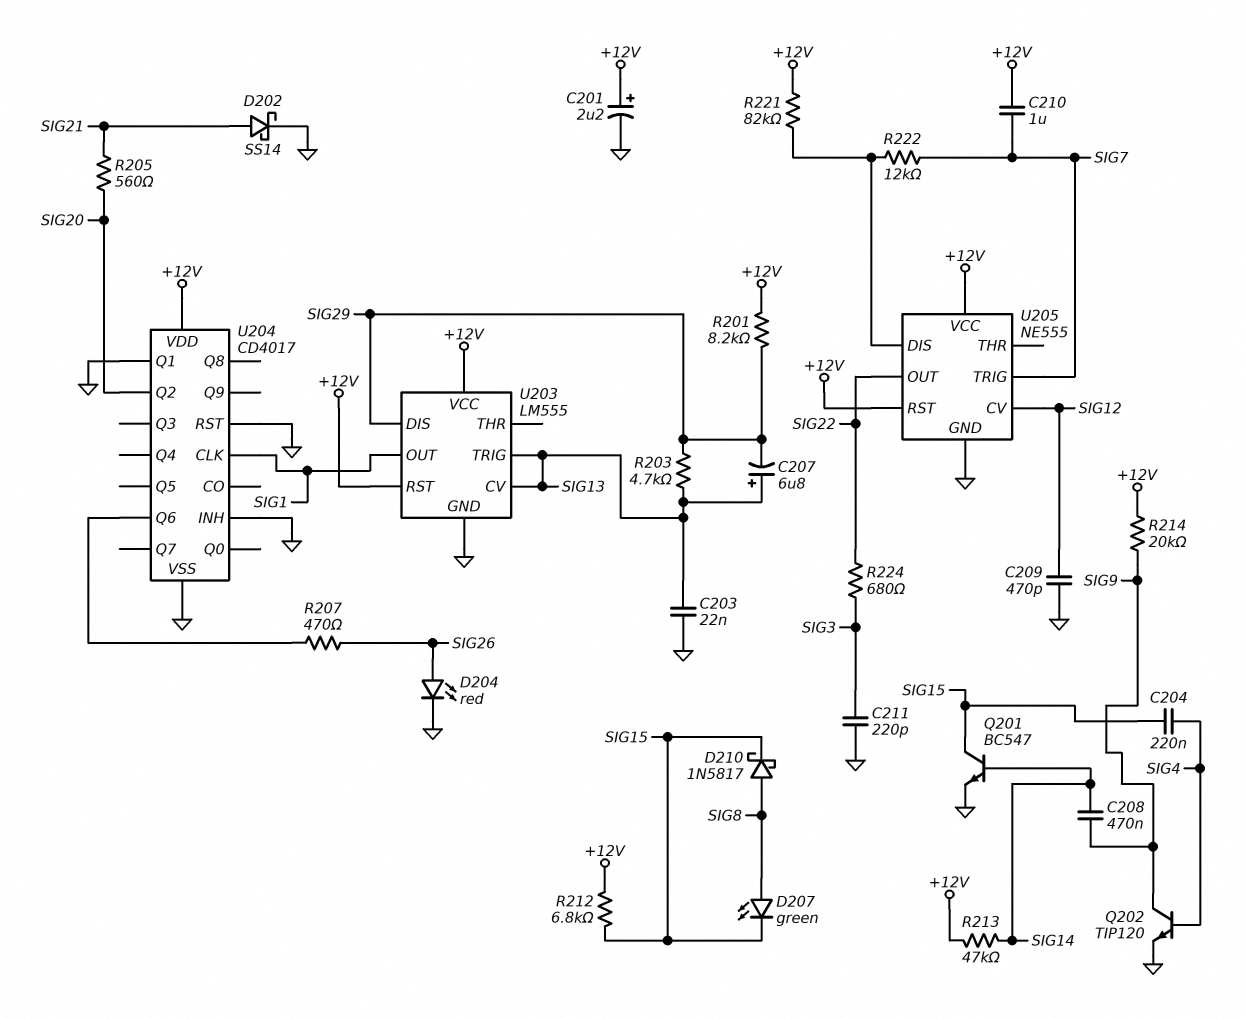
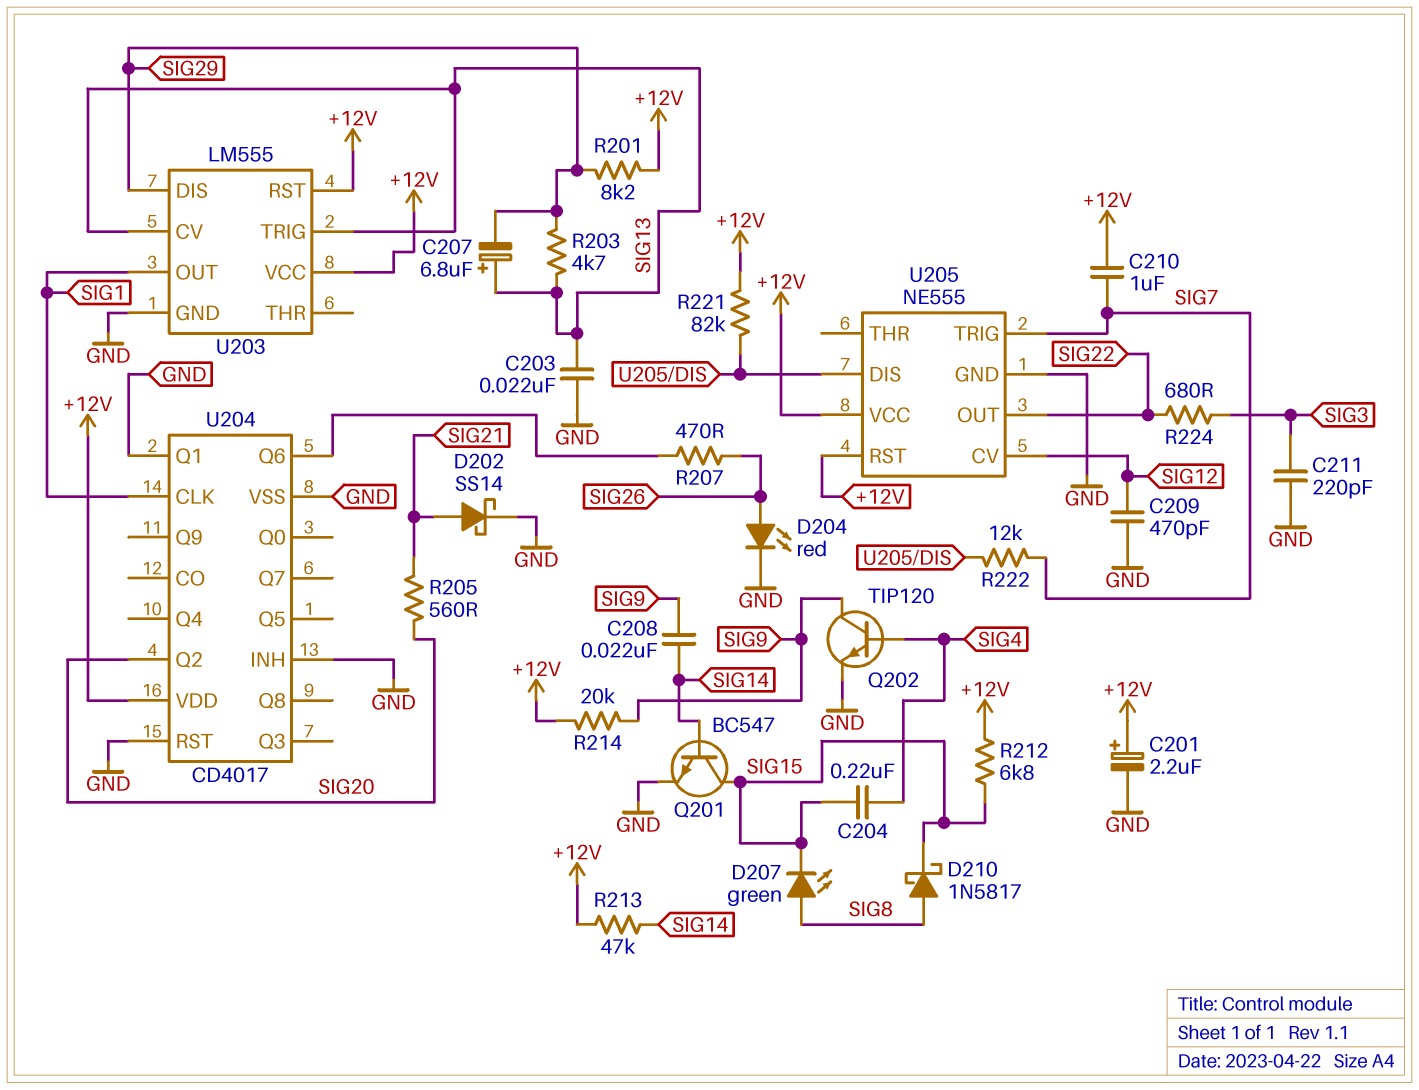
C208: 470nF (SIG9, SIG14) -> 22nF (SIG9, SIG14)

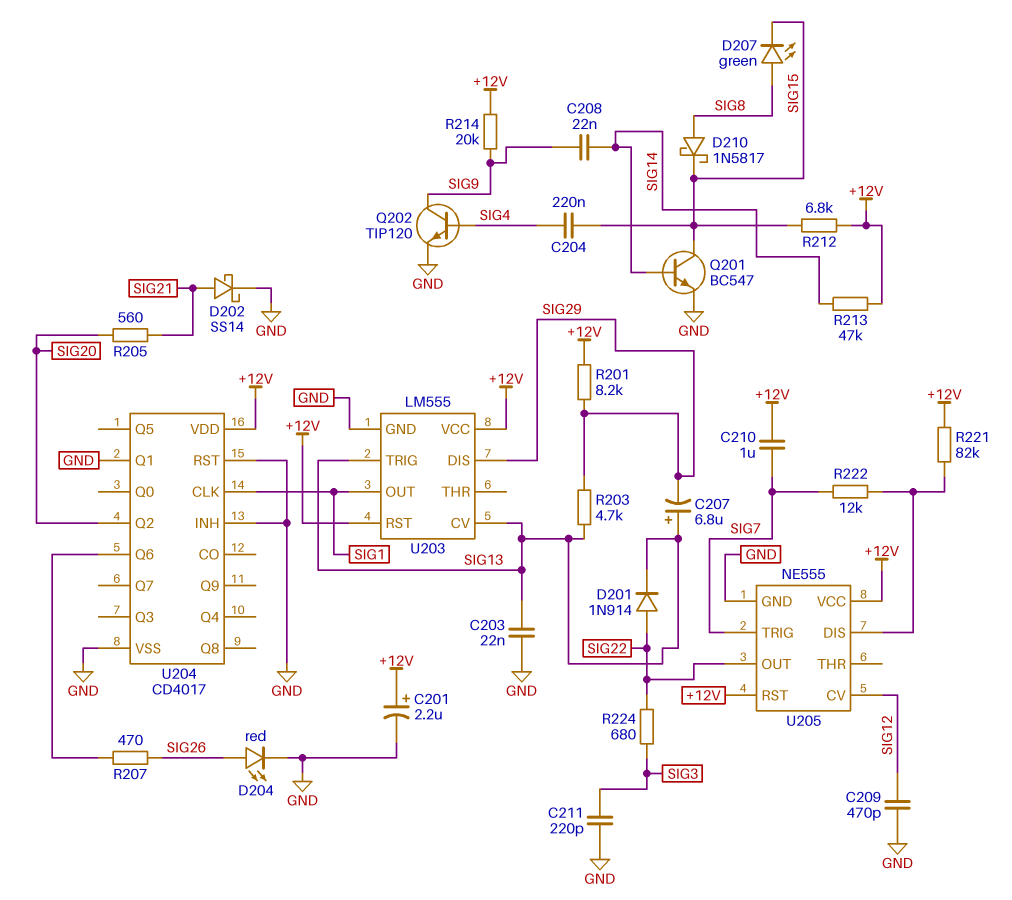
D201: none -> diode 1N914 (A SIG22, K SIG13)

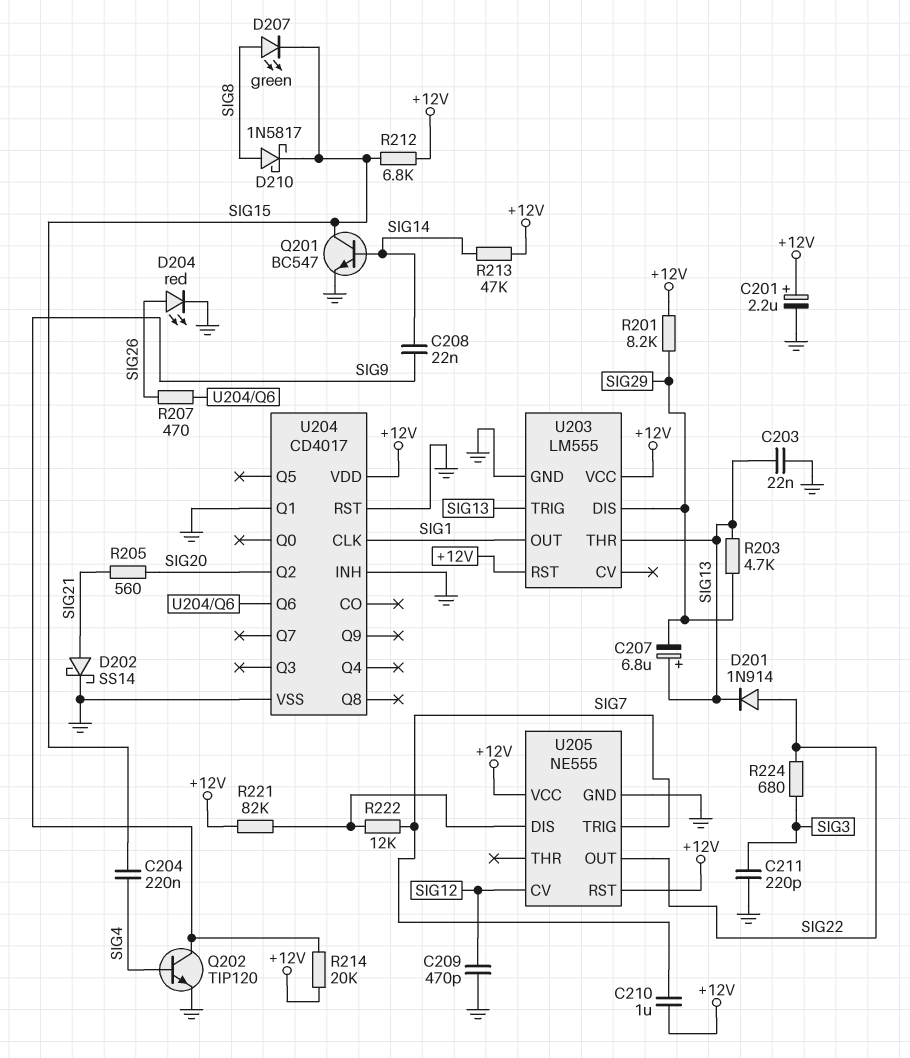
U203 pin CV: SIG13 -> none
U203 pin THR: none -> SIG13

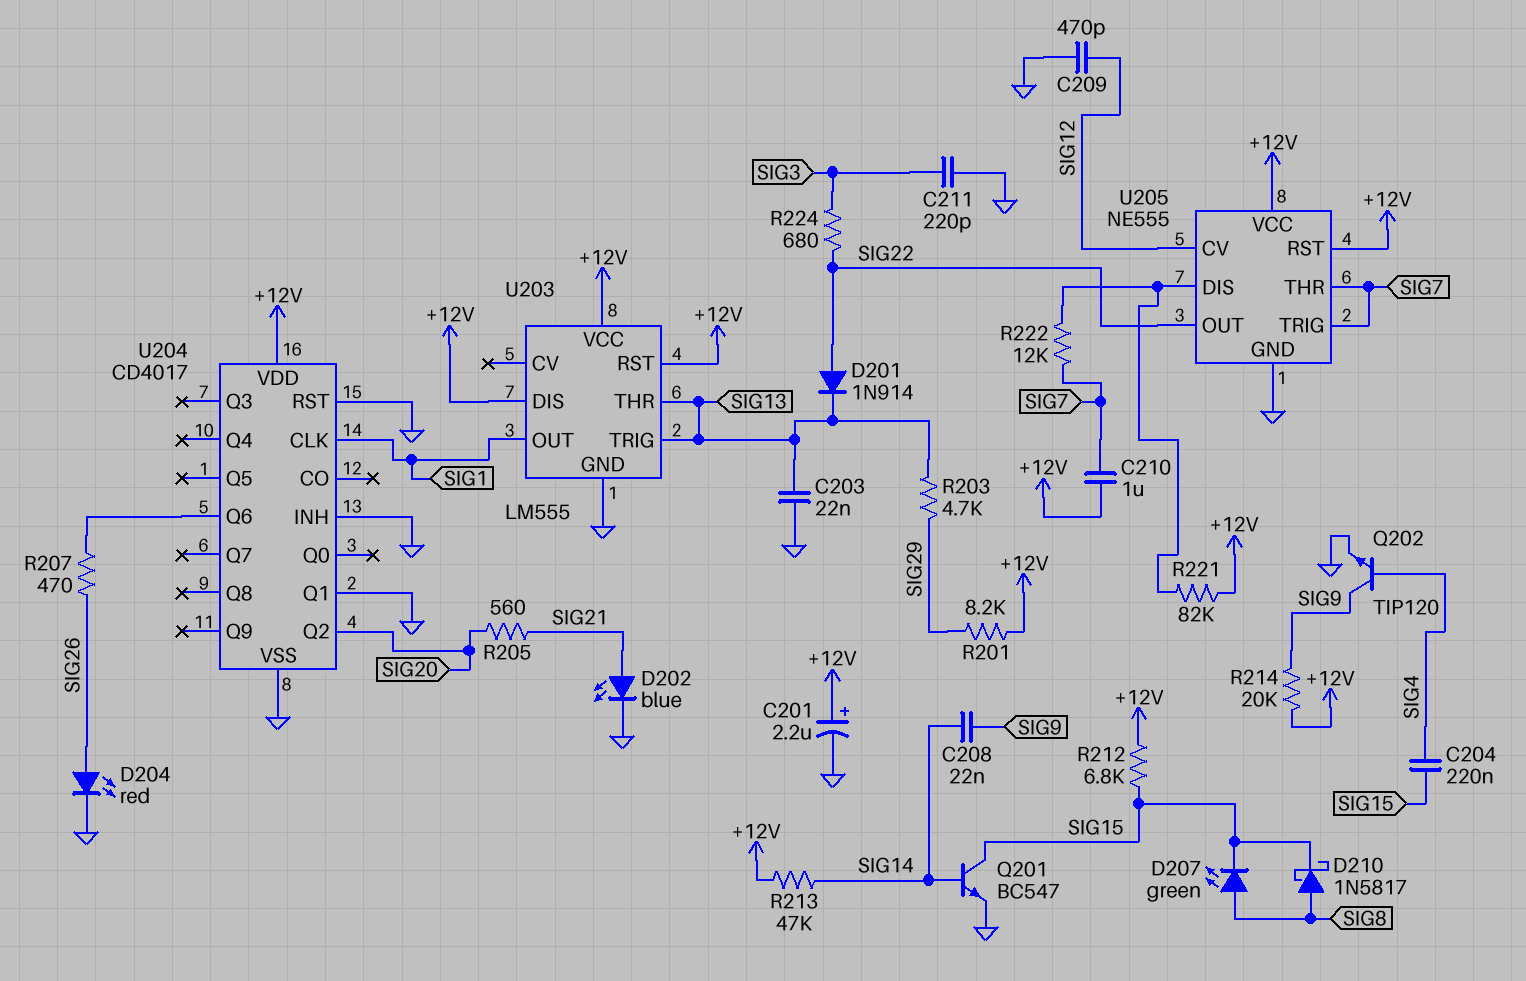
C207: 6.8uF (plus SIG13, minus SIG29) -> none
D202: schottky SS14 (A SIG21, K GND) -> LED blue (A SIG21, K GND)
U203 pin DIS: SIG29 -> +12V
U205 pin THR: none -> SIG7

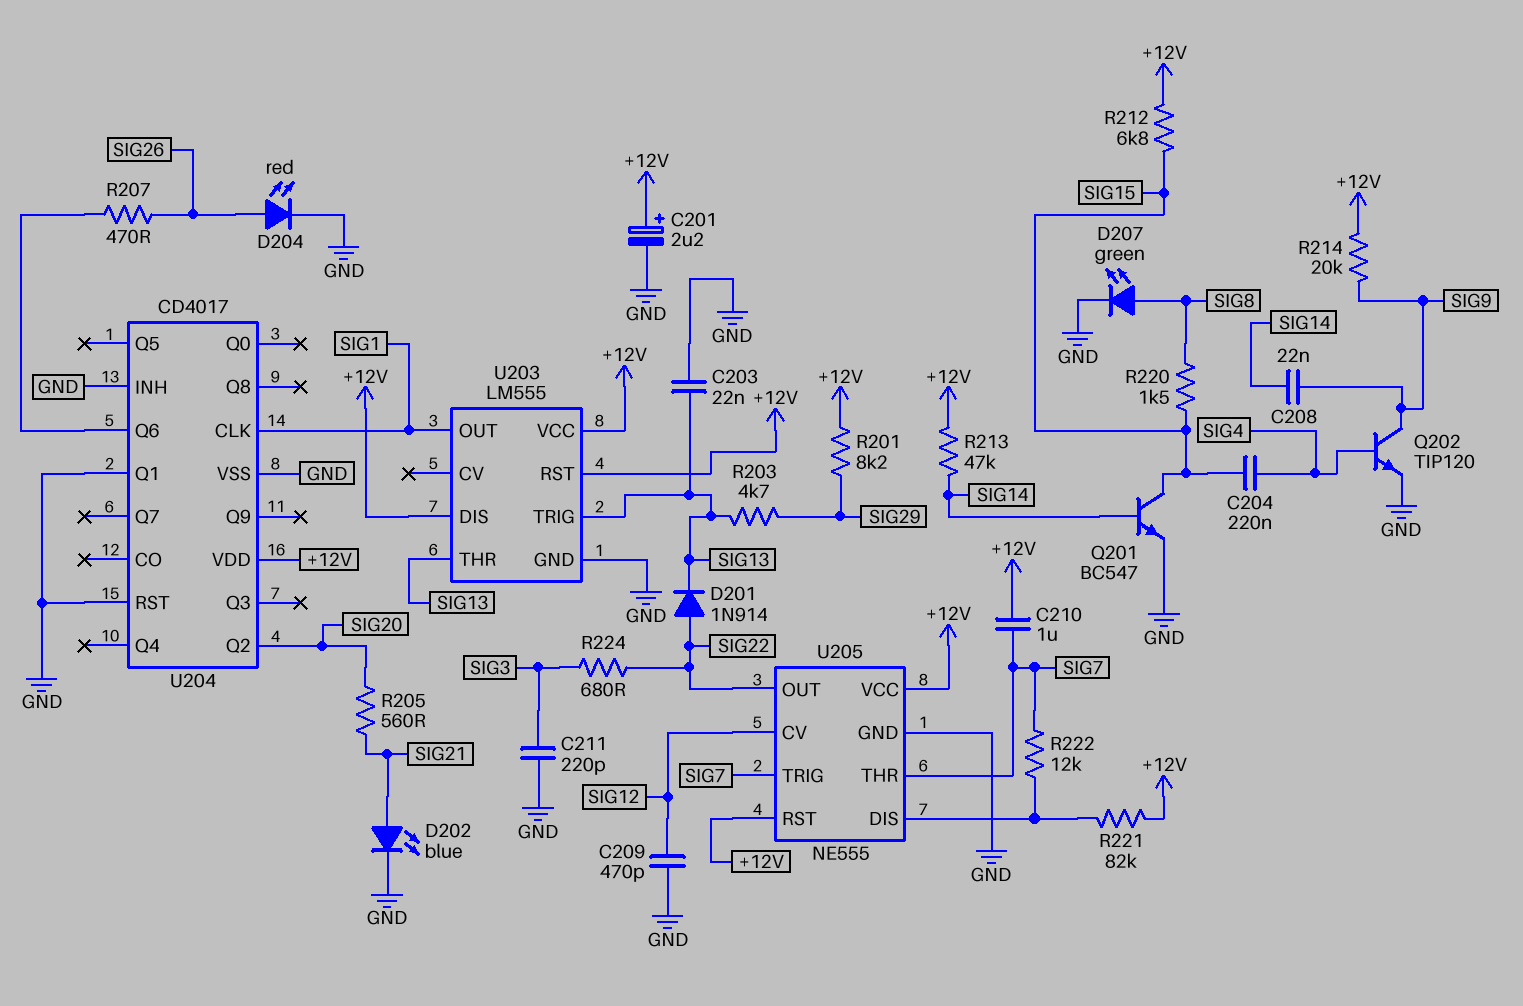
D207: LED green (A SIG8, K SIG15) -> LED green (A SIG8, K GND)
D210: schottky 1N5817 (A SIG8, K SIG15) -> none
R220: none -> 1.5k (SIG8, SIG15)

